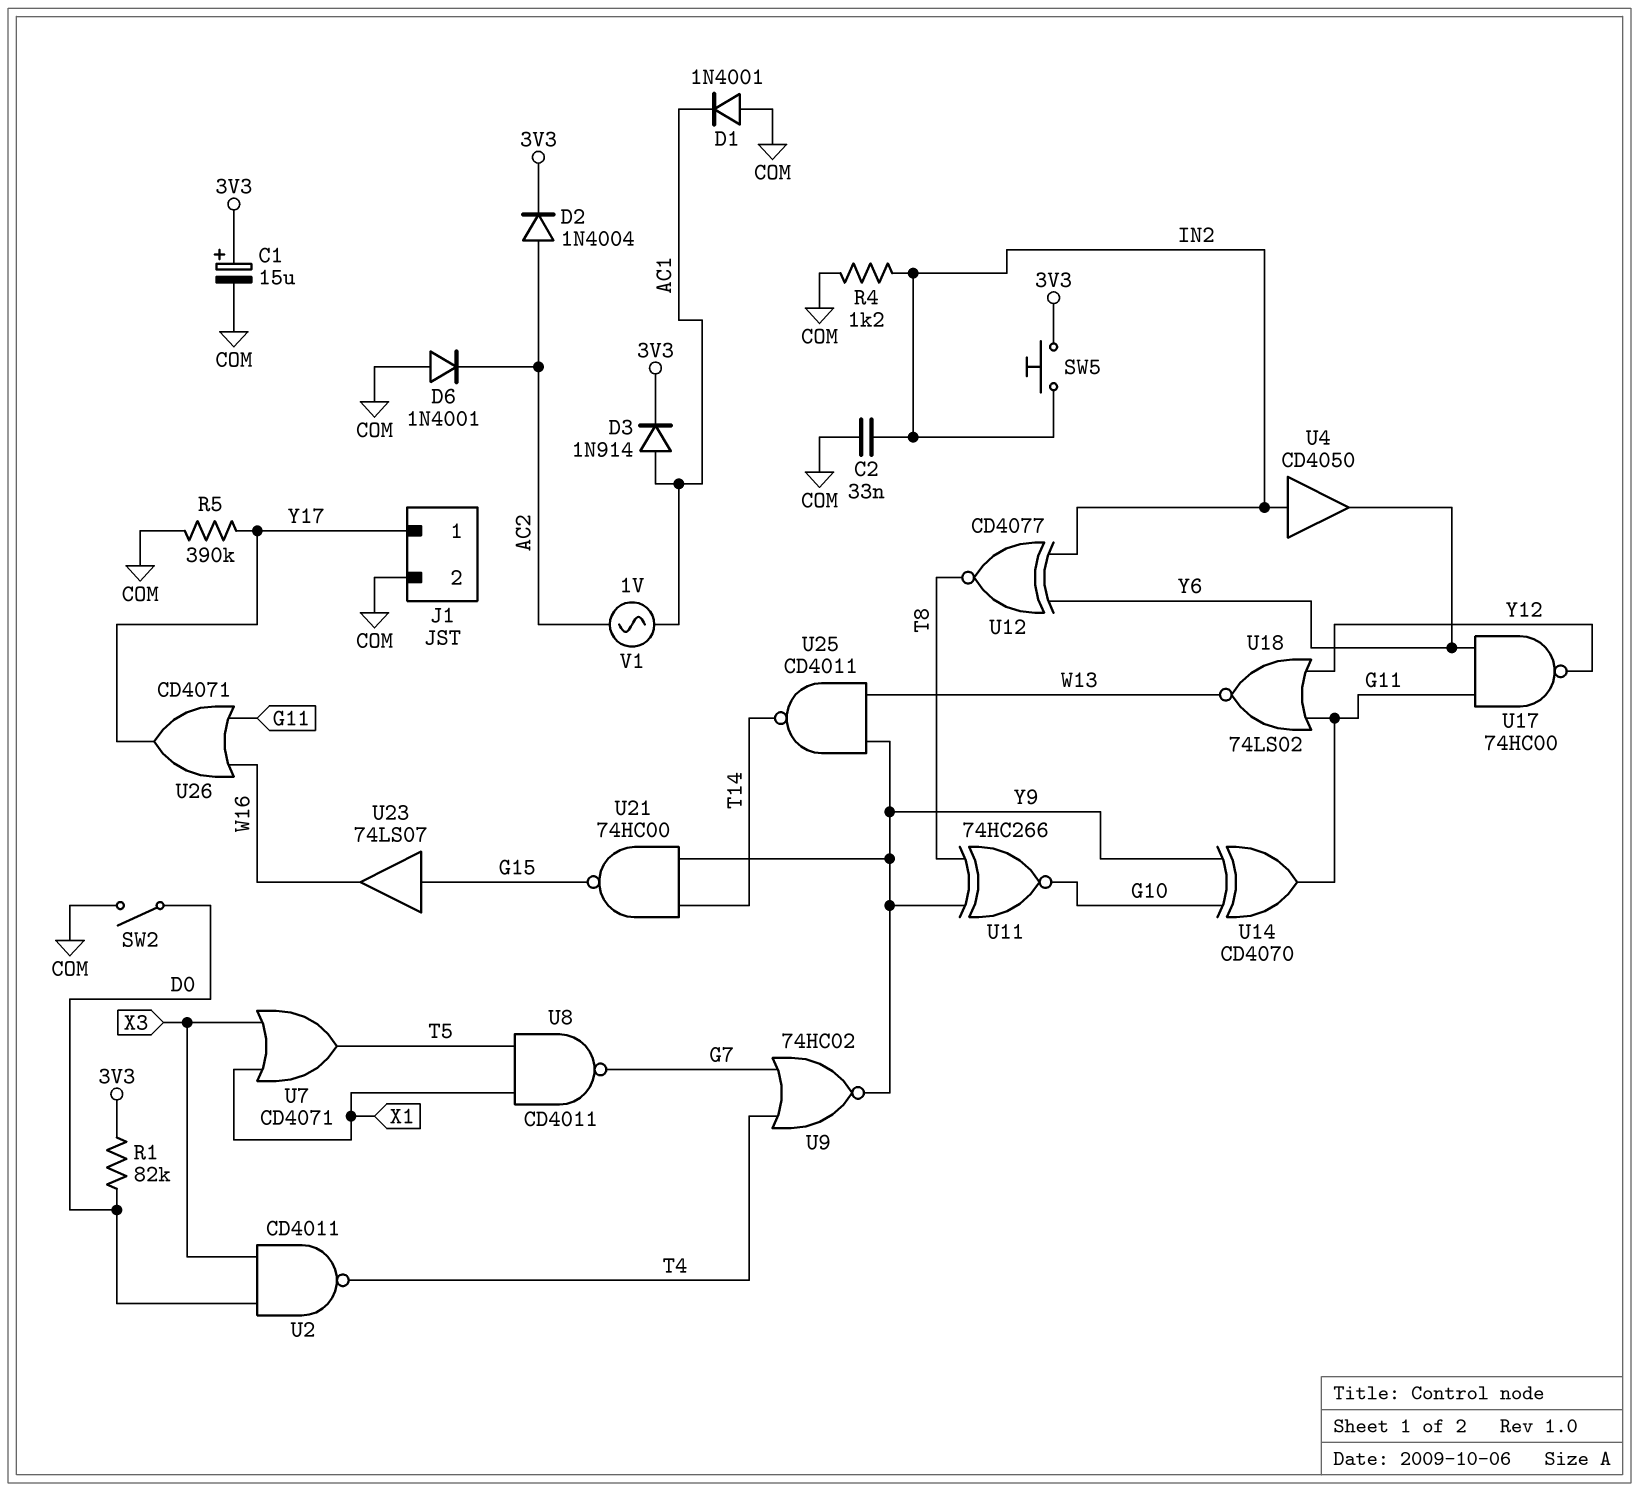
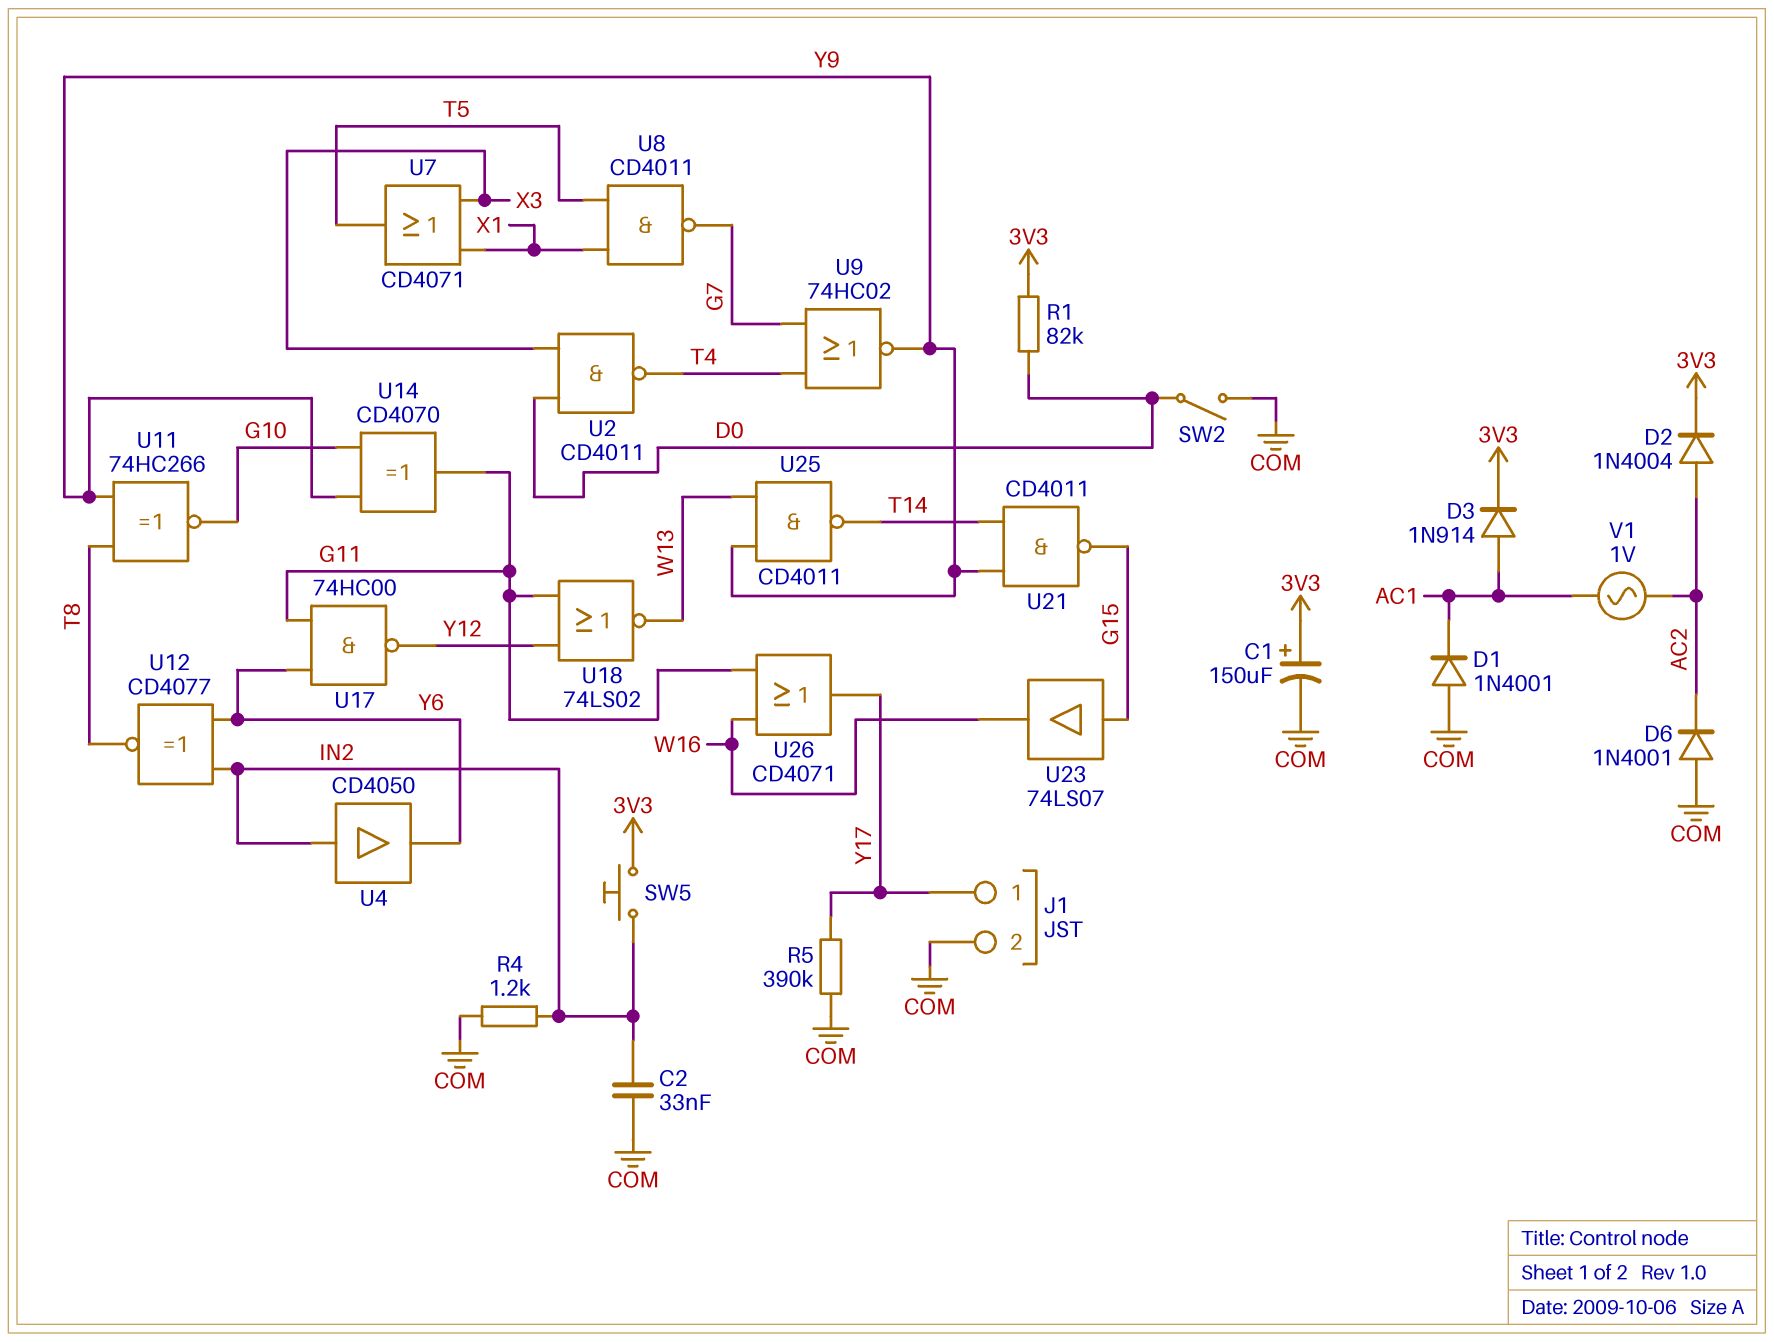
C1: 15uF (plus 3V3, minus COM) -> 150uF (plus 3V3, minus COM)
U21: NAND 74HC00 (in T14, in Y9, out G15) -> NAND CD4011 (in T14, in Y9, out G15)

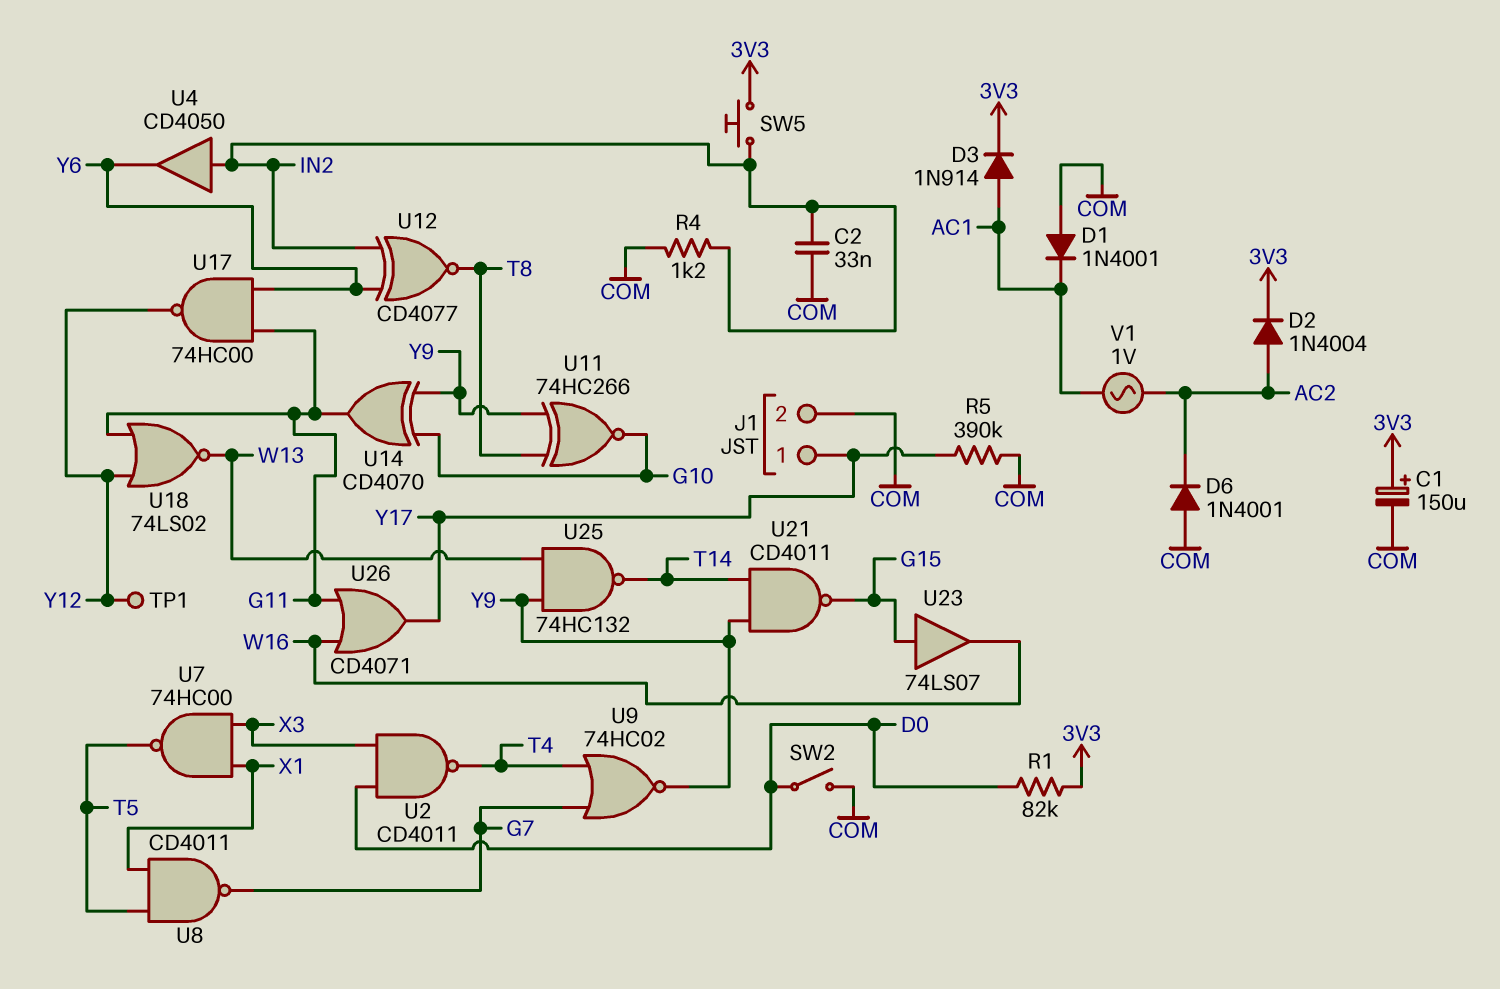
TP1: none -> test point (Y12)
U7: OR CD4071 (in X1, in X3, out T5) -> NAND 74HC00 (in X1, in X3, out T5)
U25: NAND CD4011 (in W13, in Y9, out T14) -> NAND 74HC132 (in W13, in Y9, out T14)

